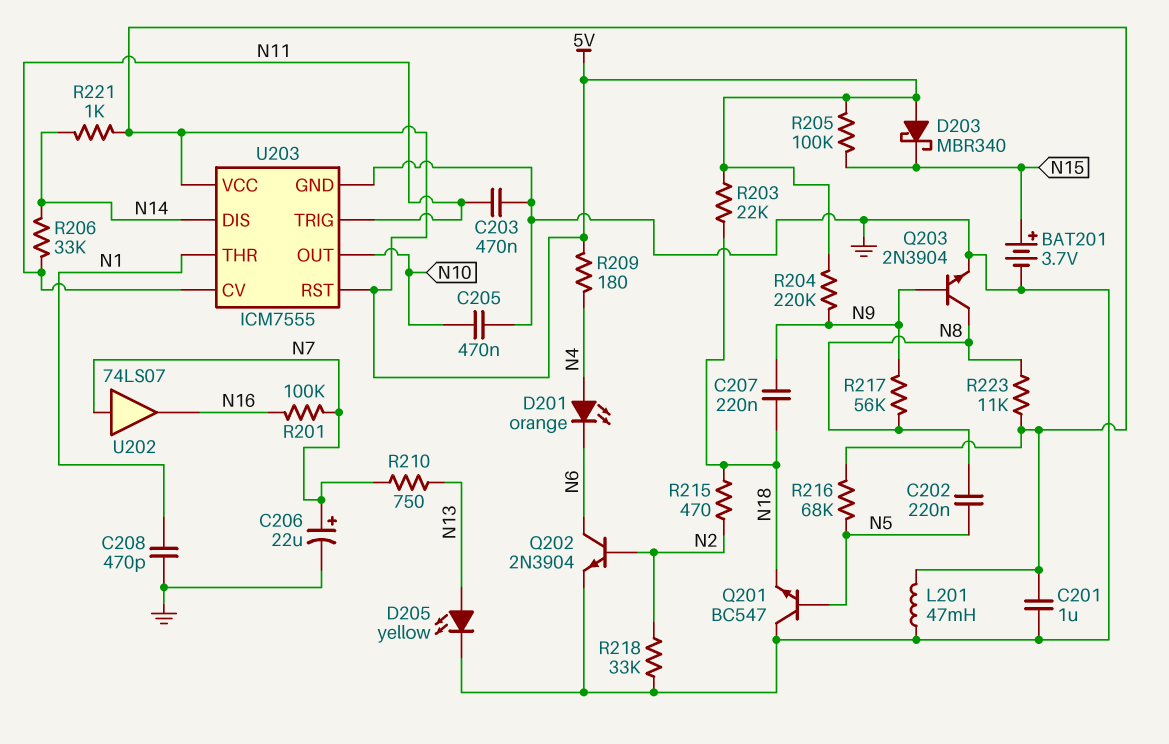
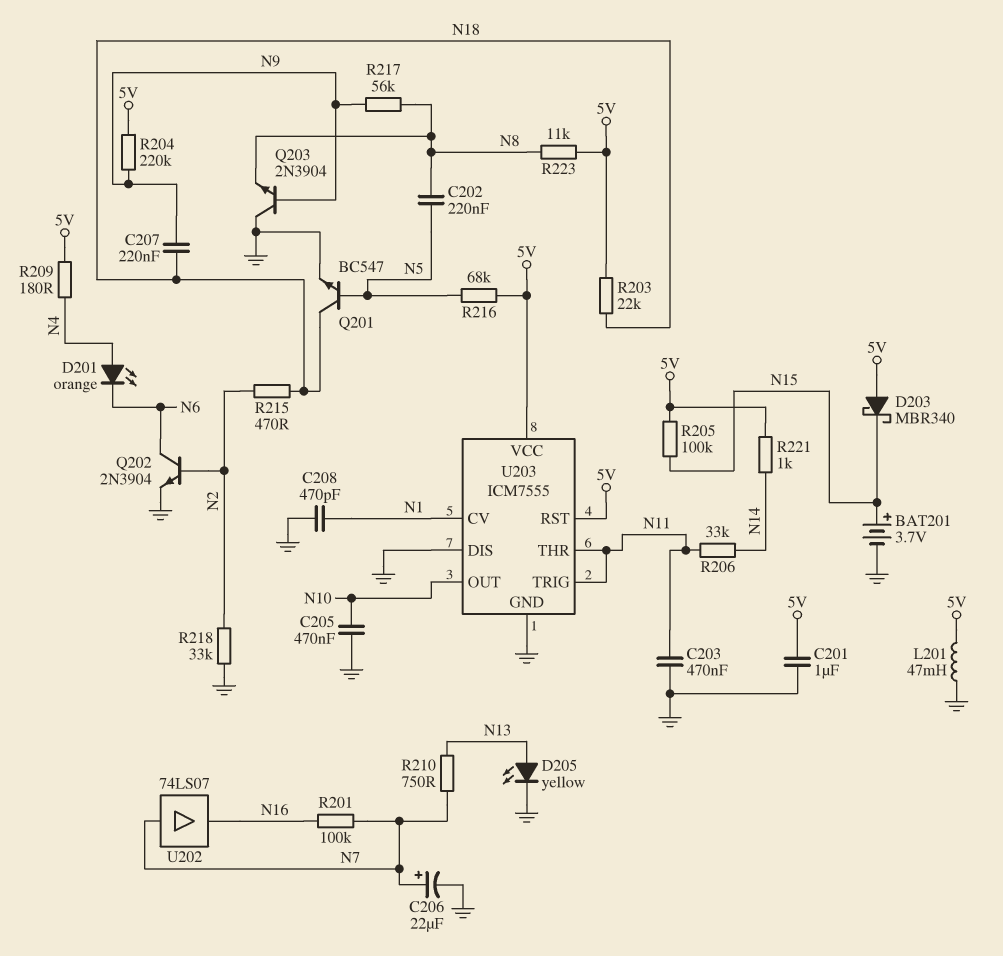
Q201: NPN BC547 (B N5, C GND, E N18) -> NPN BC547 (B N5, C N18, E GND)
Q203: NPN 2N3904 (B N9, C N8, E GND) -> NPN 2N3904 (B N9, C GND, E N8)
U203 pin CV: N11 -> N1
U203 pin DIS: N14 -> GND
U203 pin THR: N1 -> N11

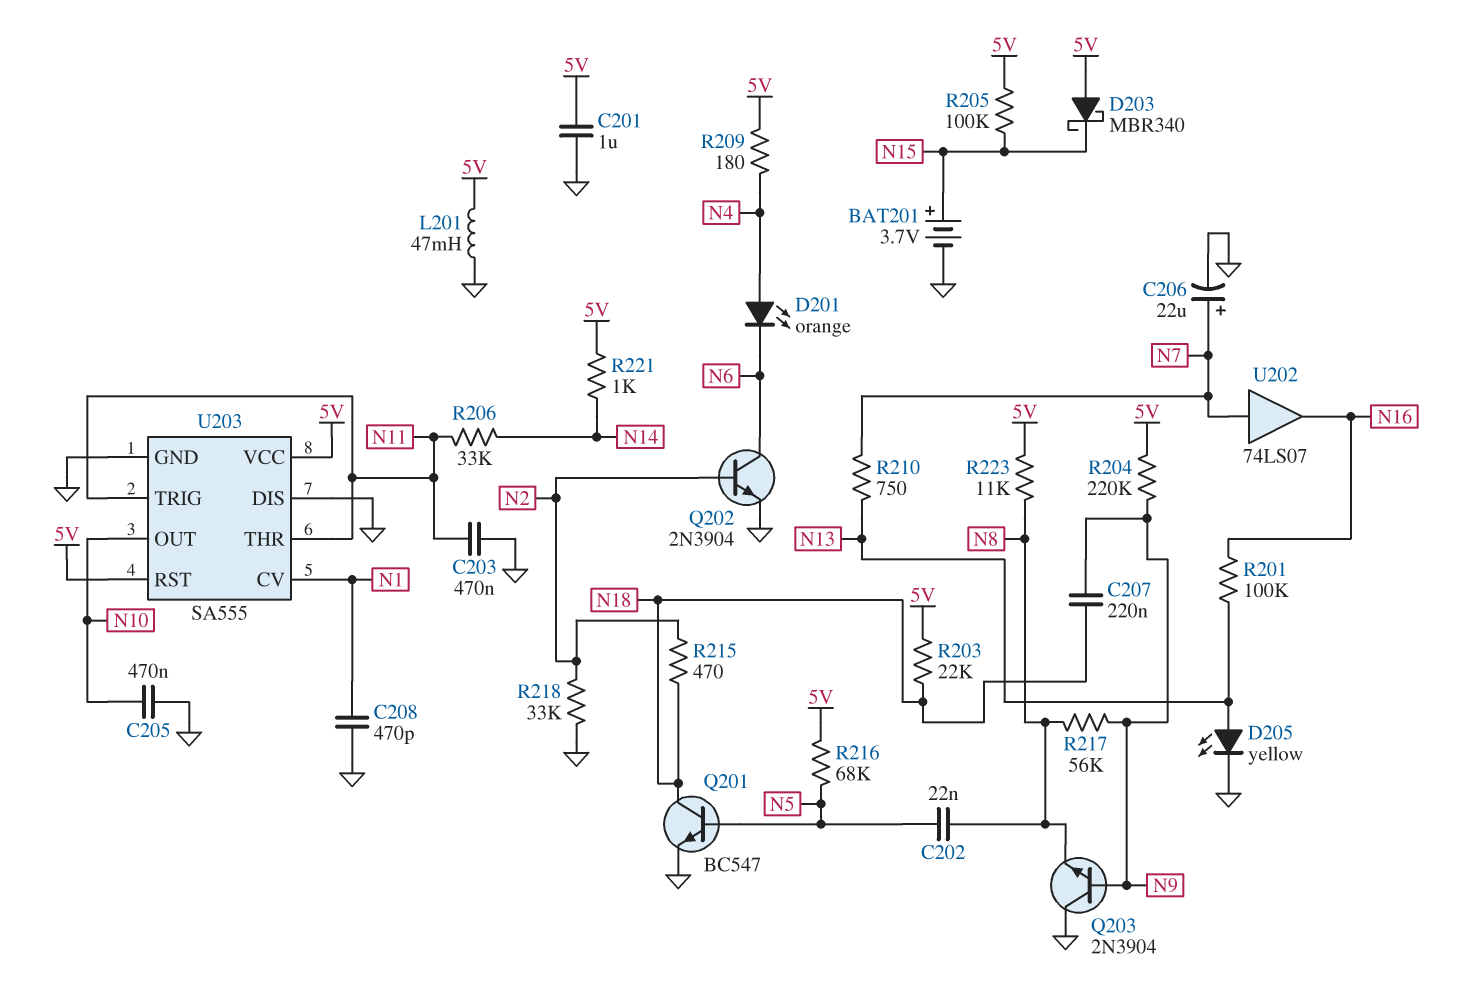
C202: 220nF (N5, N8) -> 22nF (N5, N8)
R201: 100k (N7, N16) -> 100k (N13, N16)
U203: ICM7555 -> SA555

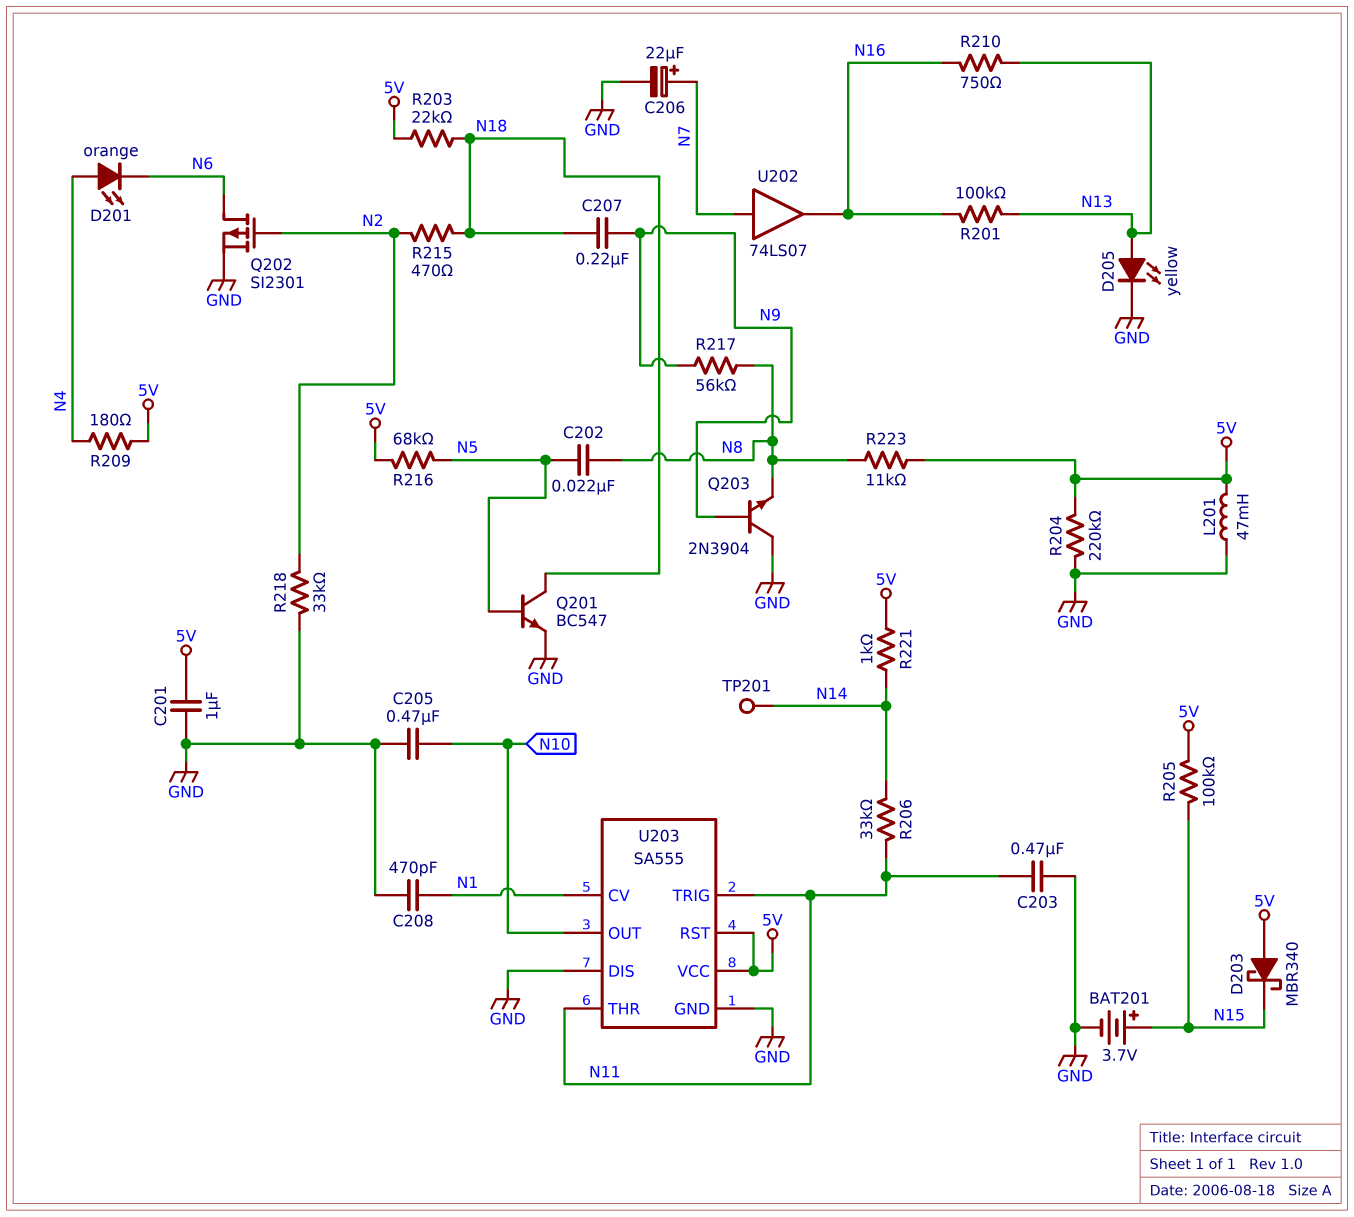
Q202: NPN 2N3904 (B N2, C N6, E GND) -> PMOS SI2301 (G N2, D N6, S GND)
R204: 220k (5V, N9) -> 220k (5V, GND)
R210: 750 (N7, N13) -> 750 (N13, N16)
TP201: none -> test point (N14)

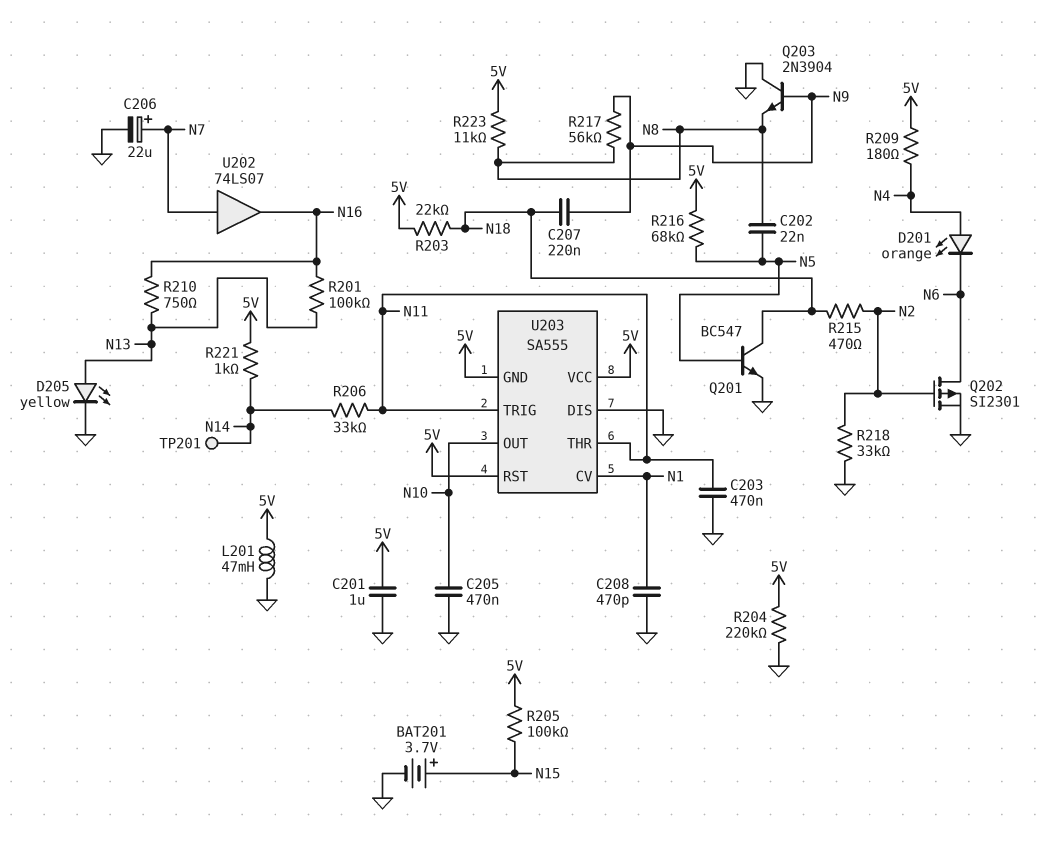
D203: schottky MBR340 (A 5V, K N15) -> none
U203 pin GND: GND -> 5V

